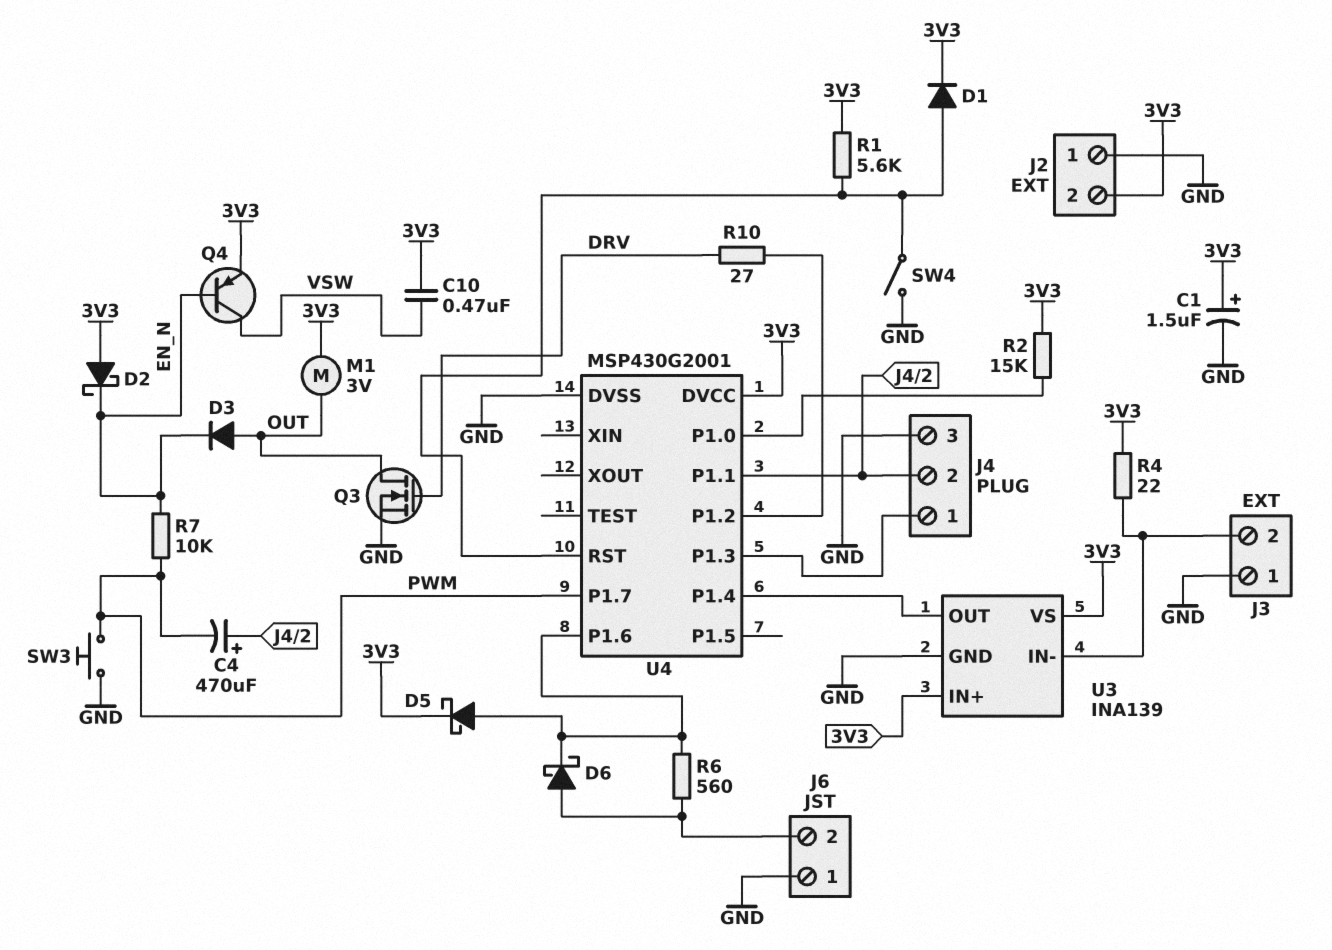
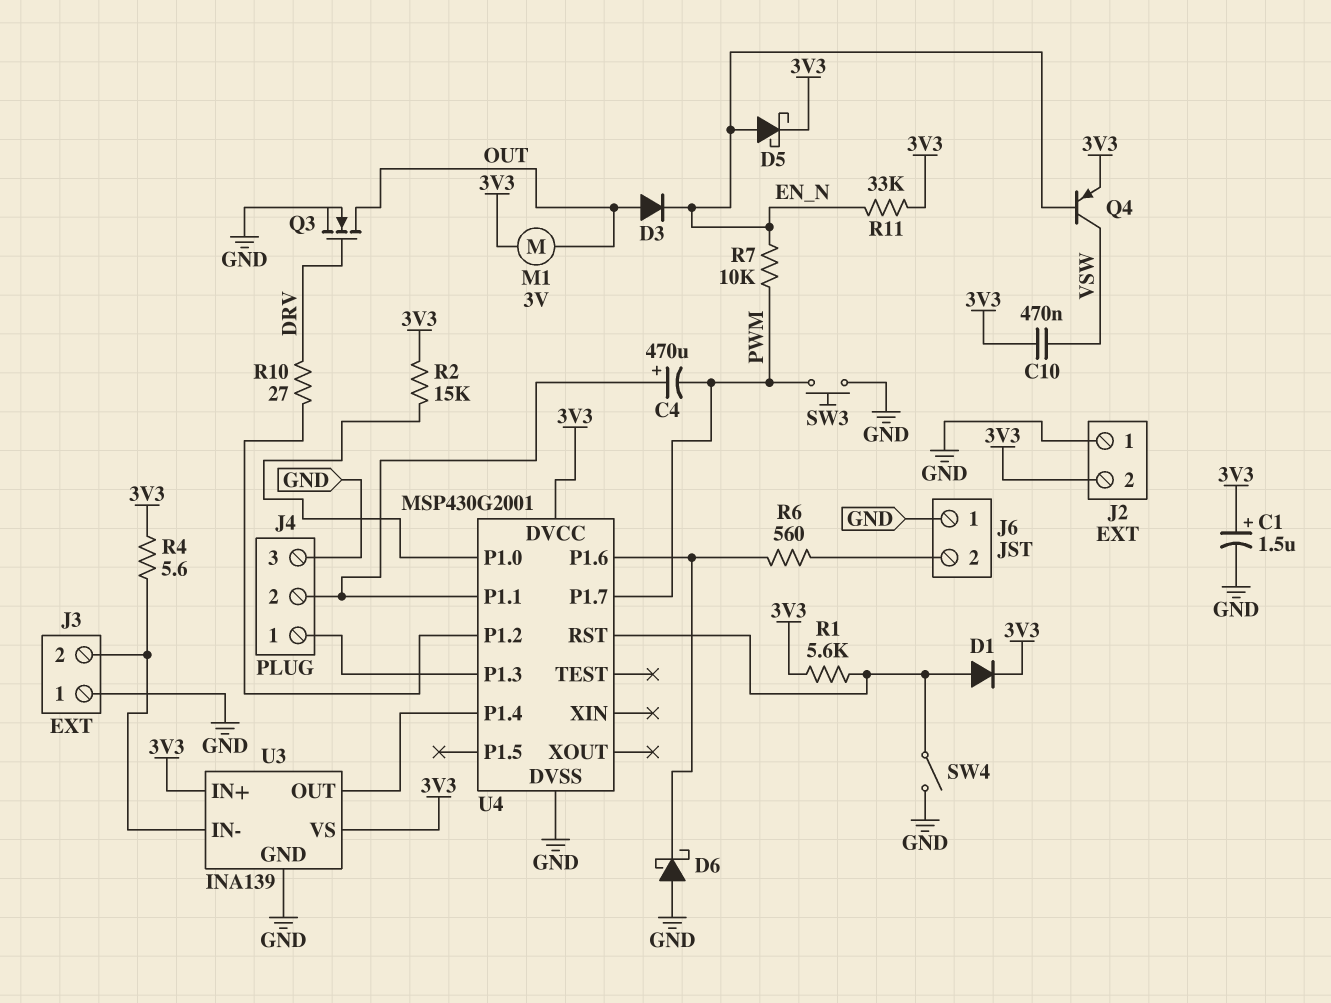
D2: schottky (A 3V3, K EN_N) -> none
D5: schottky (A U4/P1.6, K 3V3) -> schottky (A EN_N, K 3V3)
D6: schottky (A J6/2, K U4/P1.6) -> schottky (A GND, K U4/P1.6)
R4: 22 (3V3, J3/2) -> 5.6 (3V3, J3/2)
R11: none -> 33k (3V3, EN_N)

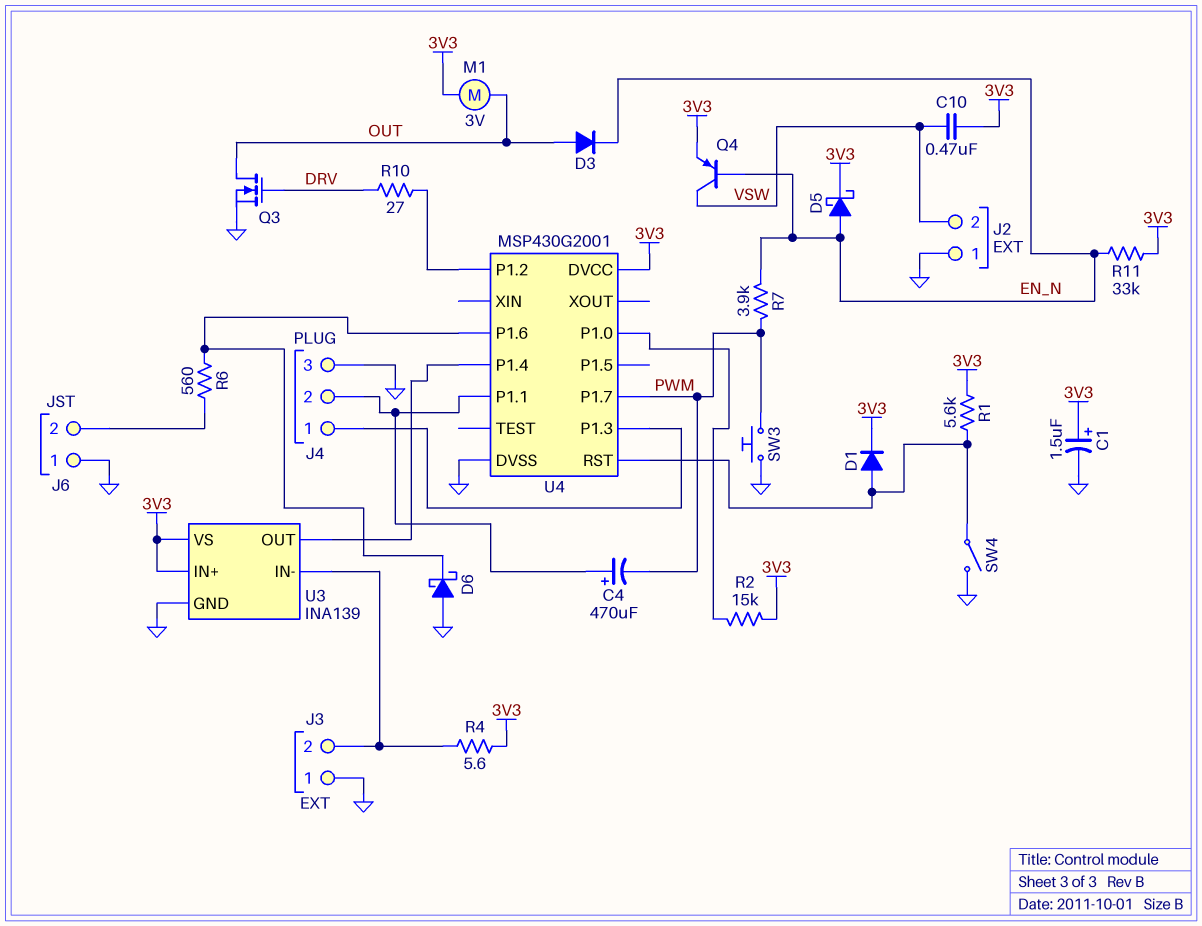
J2 pin 2: 3V3 -> VSW
R7: 10k (EN_N, PWM) -> 3.9k (EN_N, PWM)

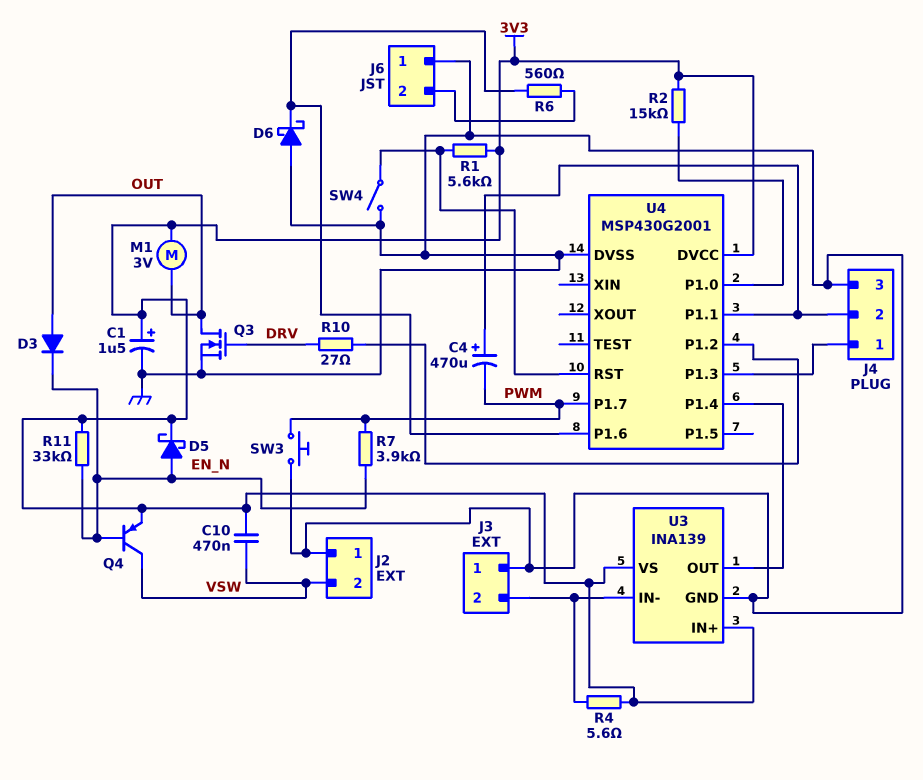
D1: diode (A U4/RST, K 3V3) -> none

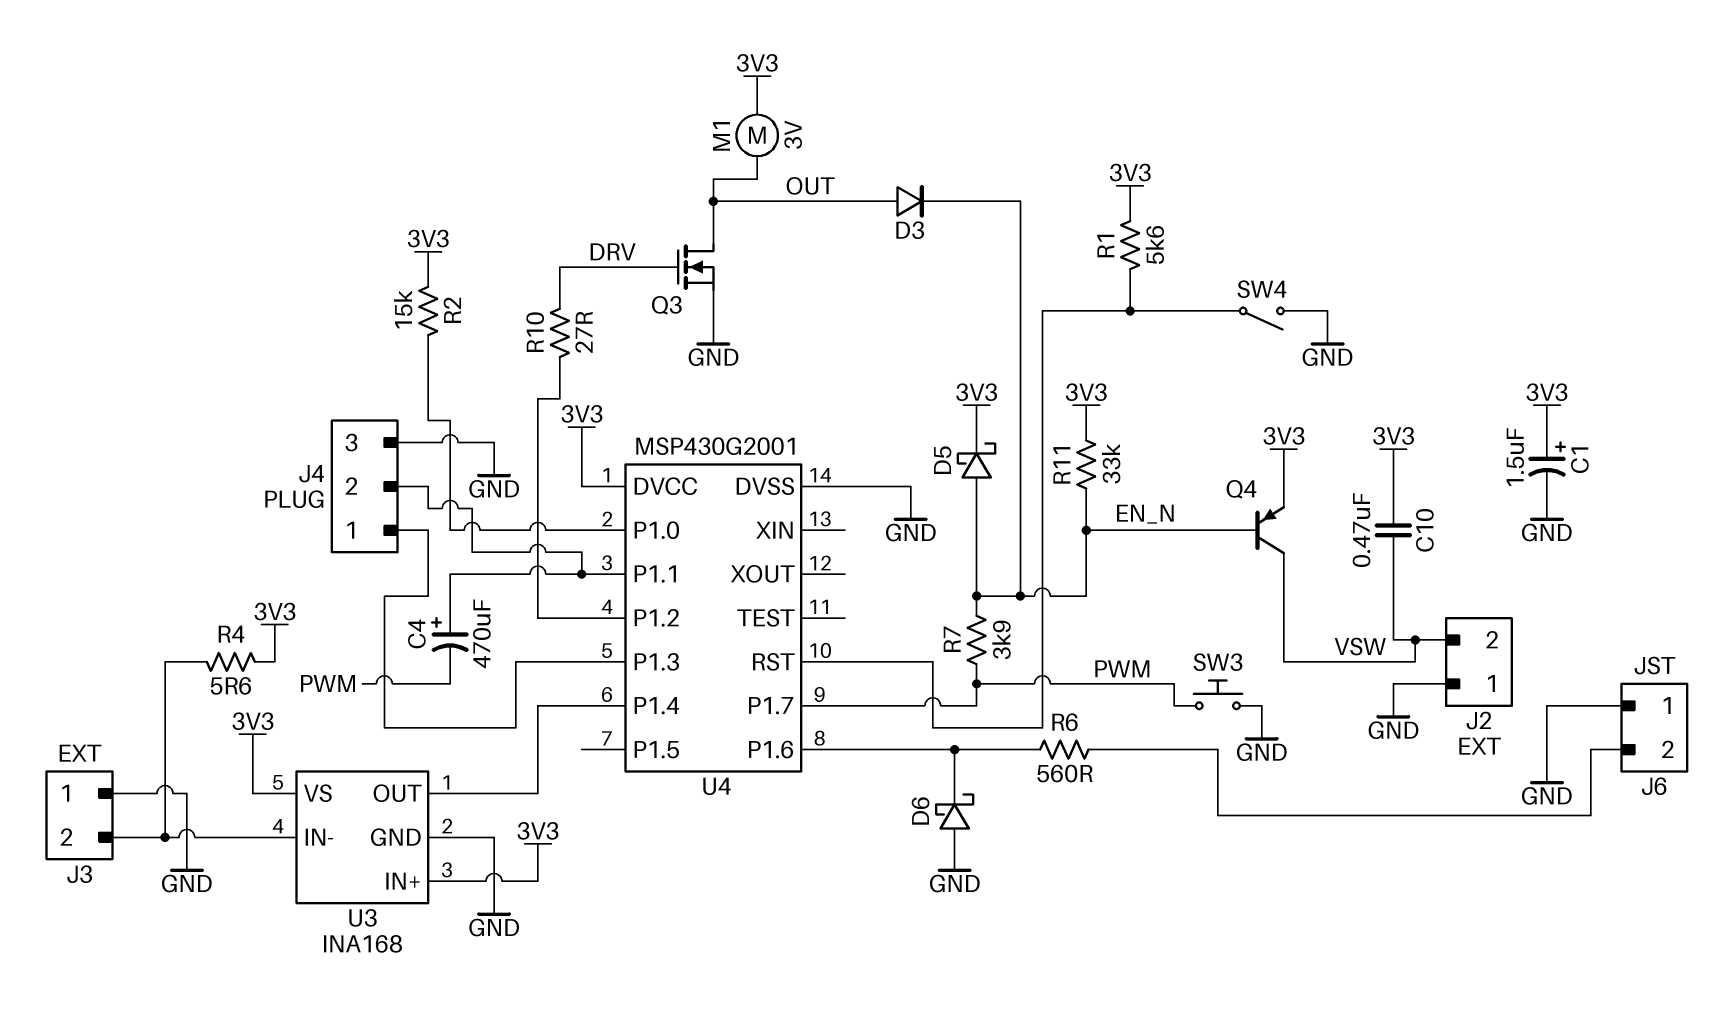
U3: INA139 -> INA168

